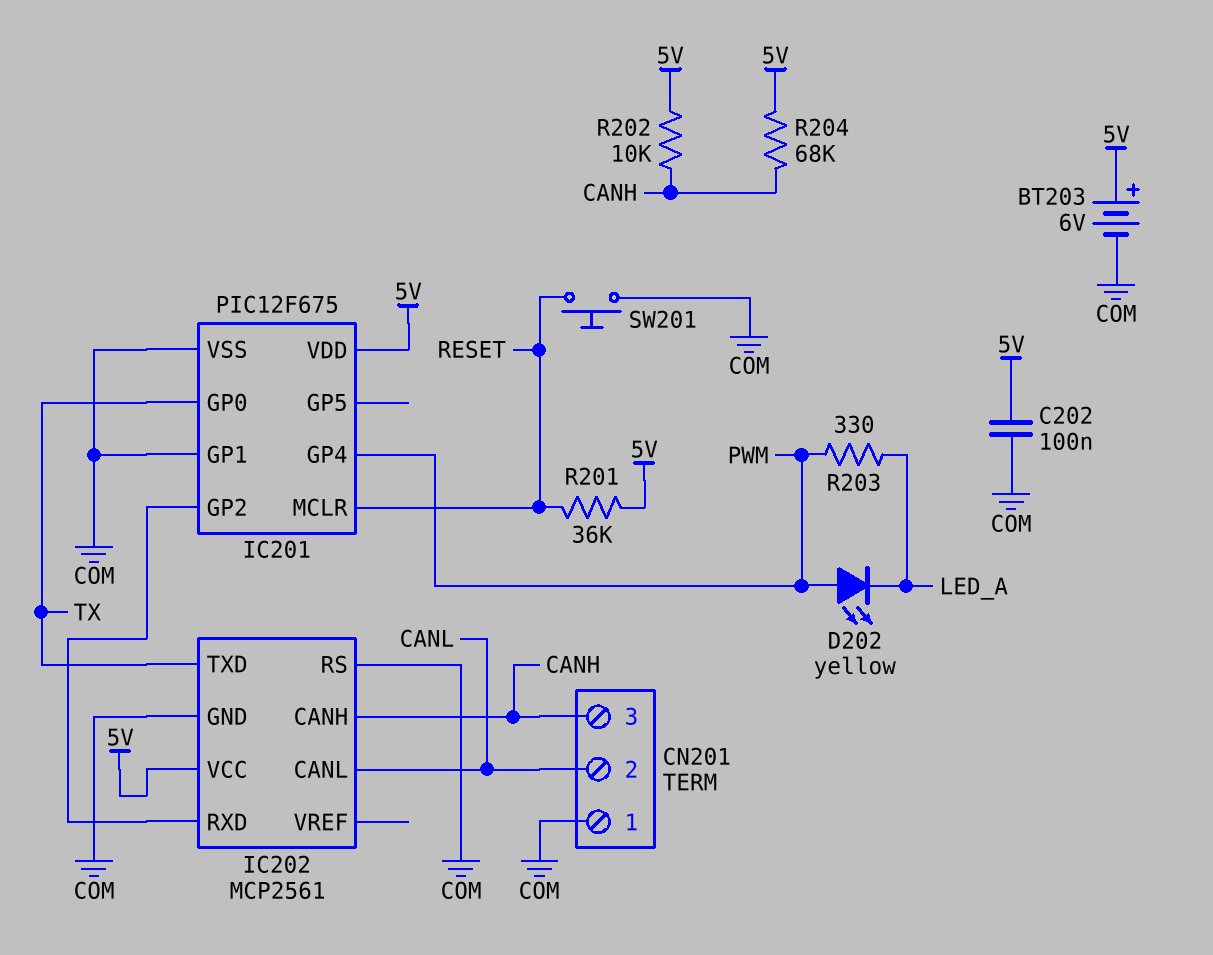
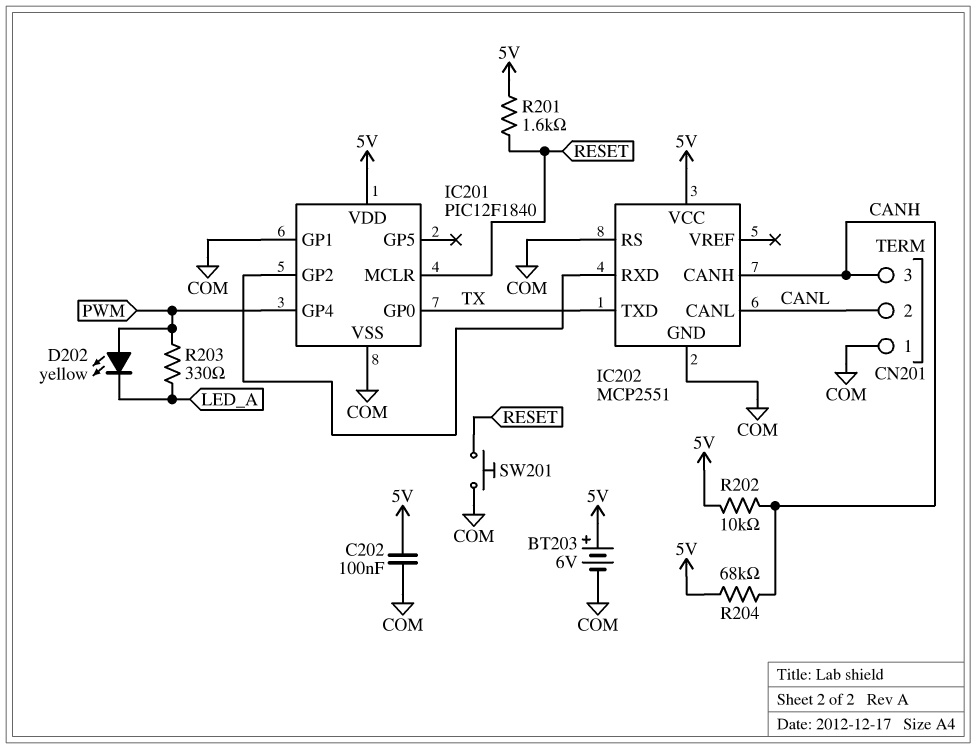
IC201: PIC12F675 -> PIC12F1840
IC202: MCP2561 -> MCP2551
R201: 36k (5V, RESET) -> 1.6k (5V, RESET)

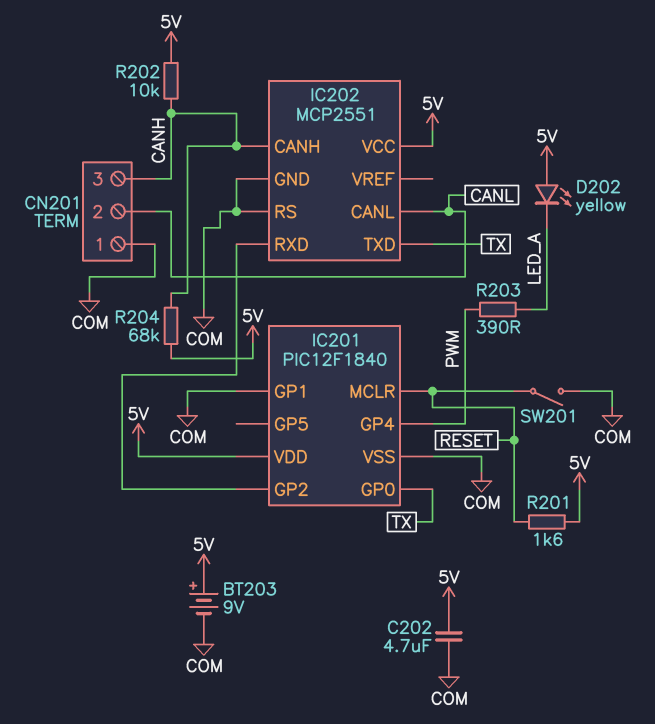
BT203: 6V (plus 5V, minus COM) -> 9V (plus 5V, minus COM)
C202: 100nF (5V, COM) -> 4.7uF (5V, COM)
D202: LED yellow (A PWM, K LED_A) -> LED yellow (A 5V, K LED_A)
R203: 330 (LED_A, PWM) -> 390 (LED_A, PWM)
SW201: button (COM, RESET) -> switch (COM, RESET)

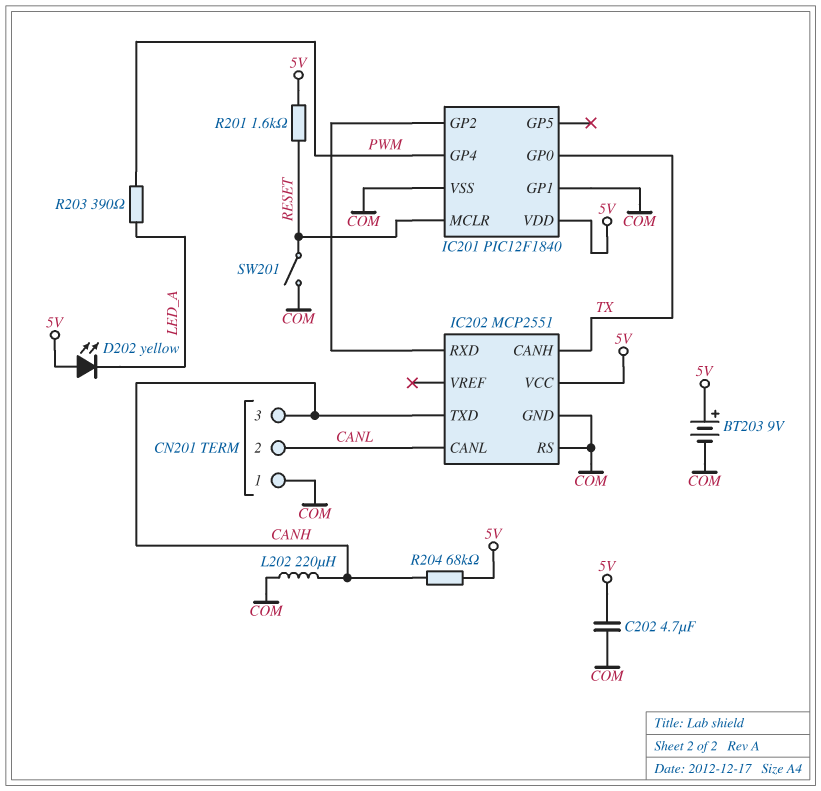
IC202 pin CANH: CANH -> TX
IC202 pin TXD: TX -> CANH
L202: none -> 220uH (CANH, COM)
R202: 10k (5V, CANH) -> none

